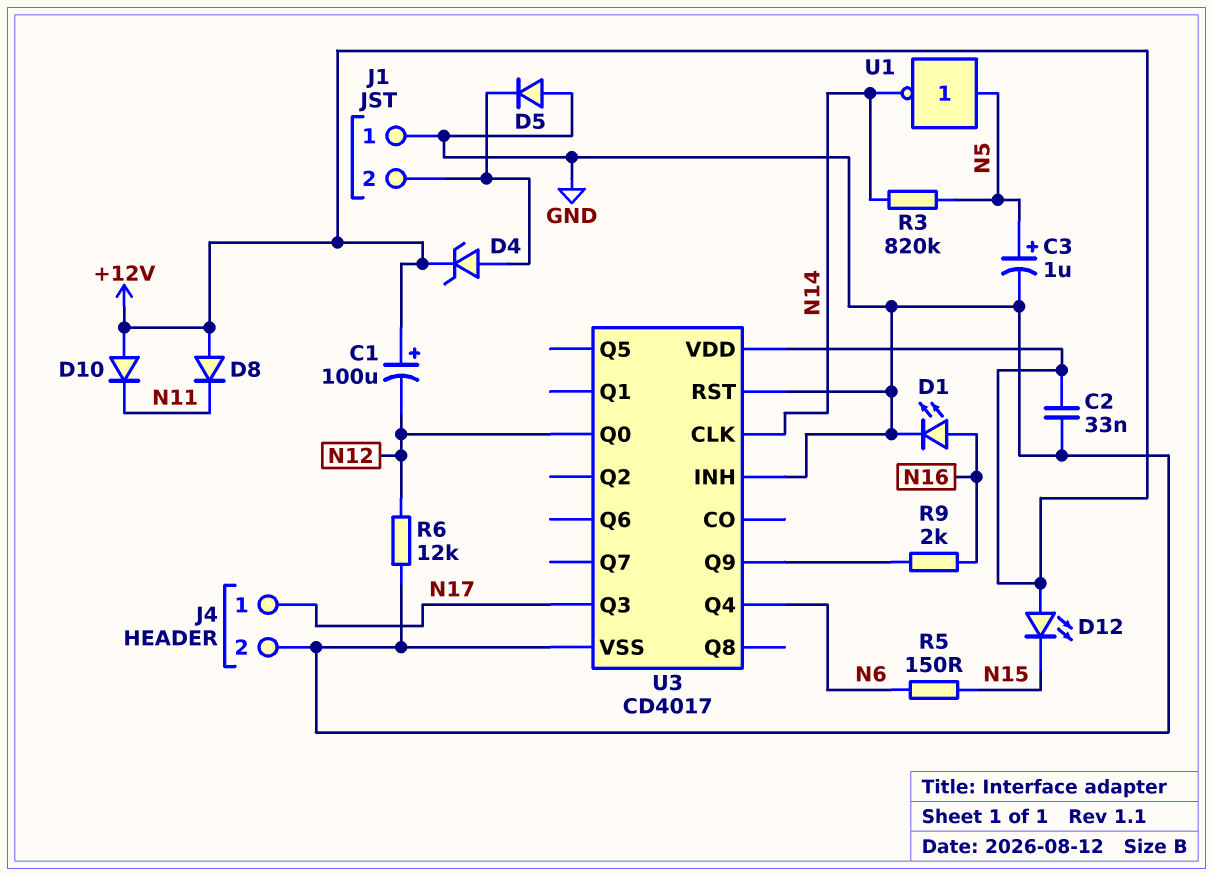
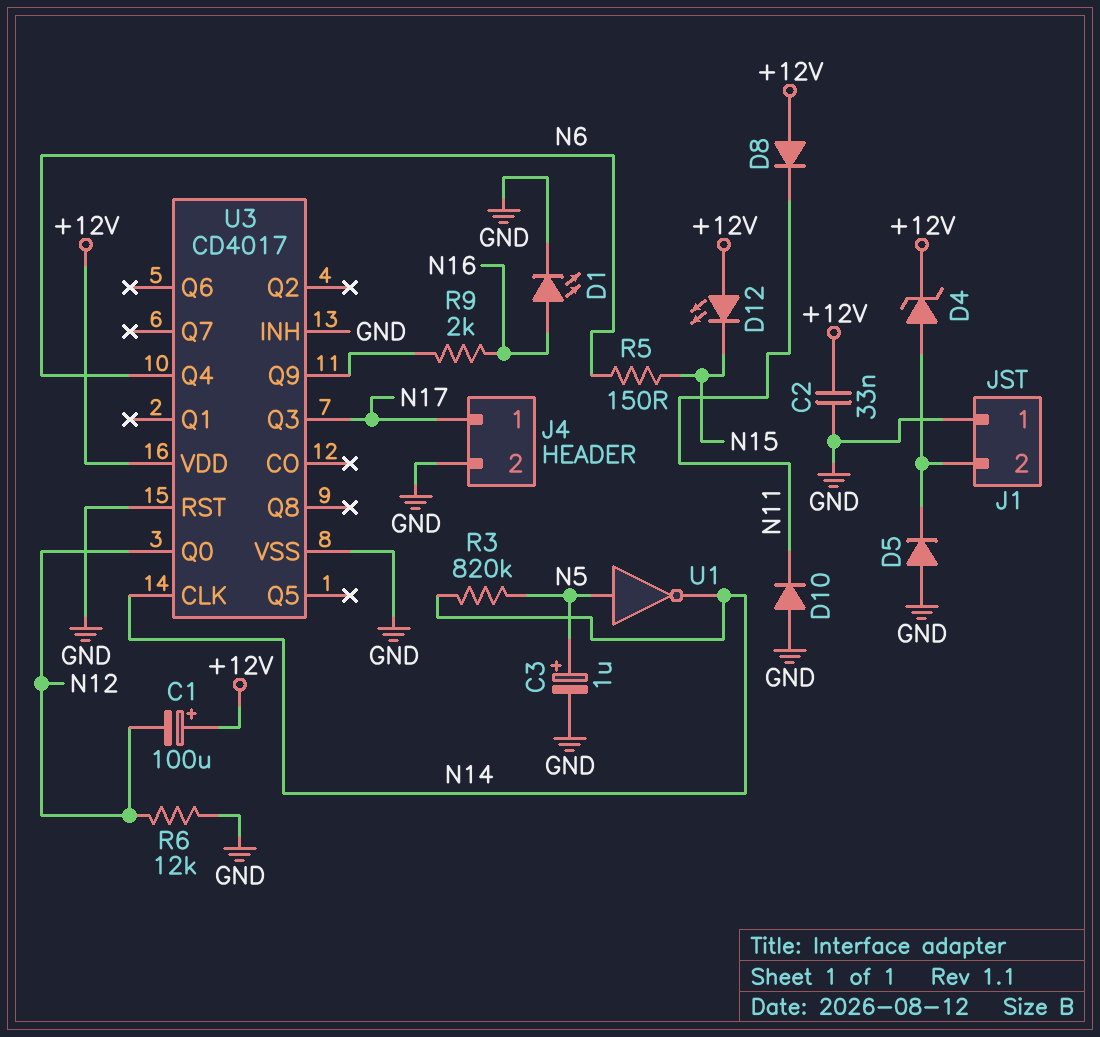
D10: diode (A +12V, K N11) -> diode (A GND, K N11)

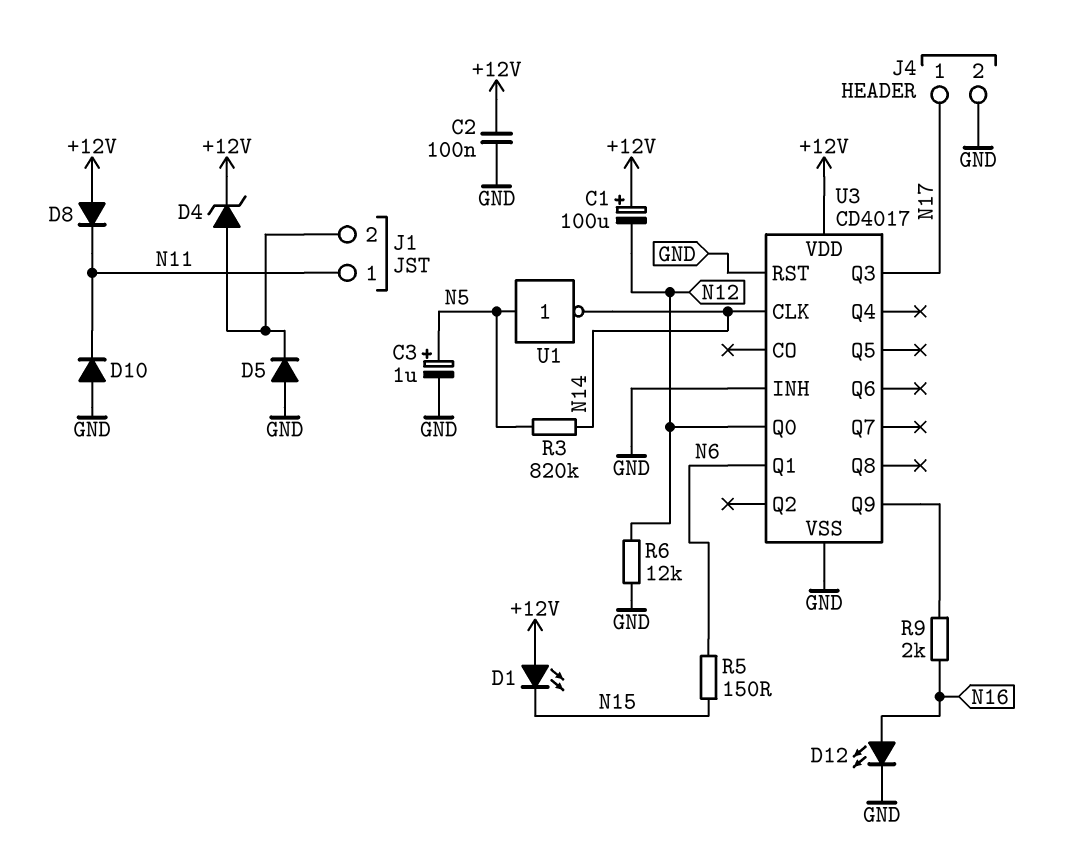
C2: 33nF (+12V, GND) -> 100nF (+12V, GND)
D1: LED (A N16, K GND) -> LED (A +12V, K N15)
D12: LED (A +12V, K N15) -> LED (A N16, K GND)
J1 pin 1: GND -> N11
U3 pin Q1: none -> N6
U3 pin Q4: N6 -> none

